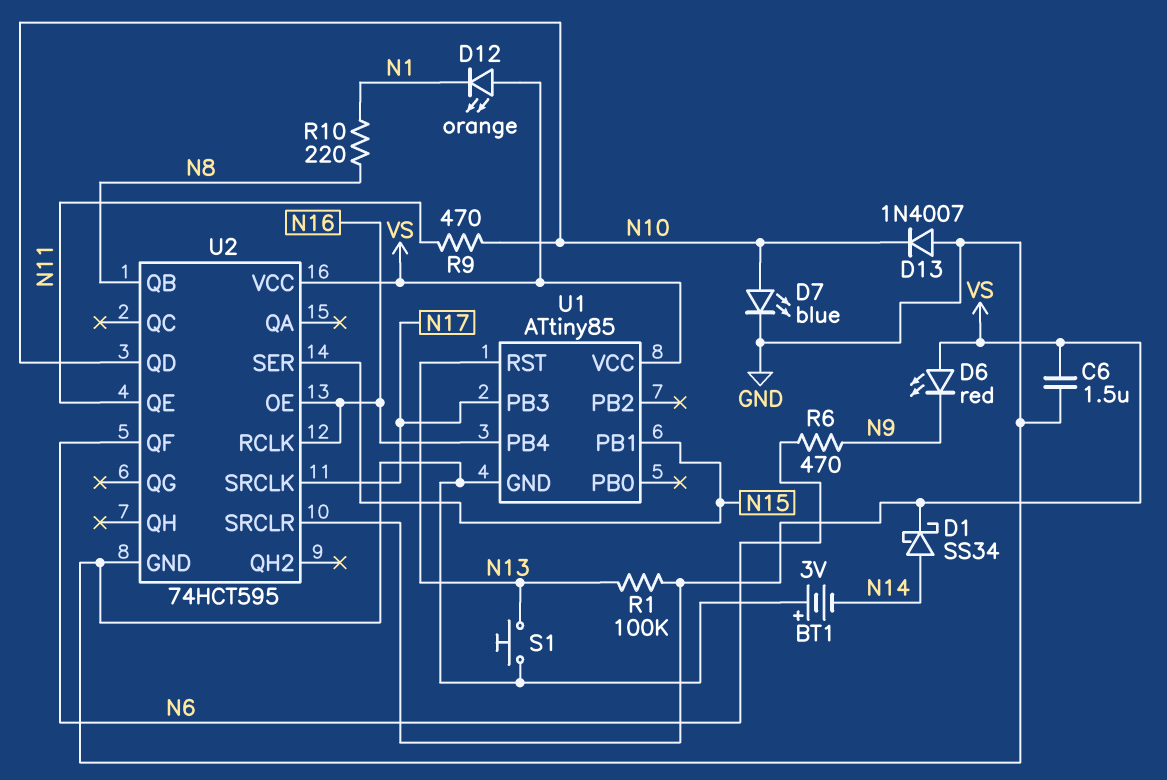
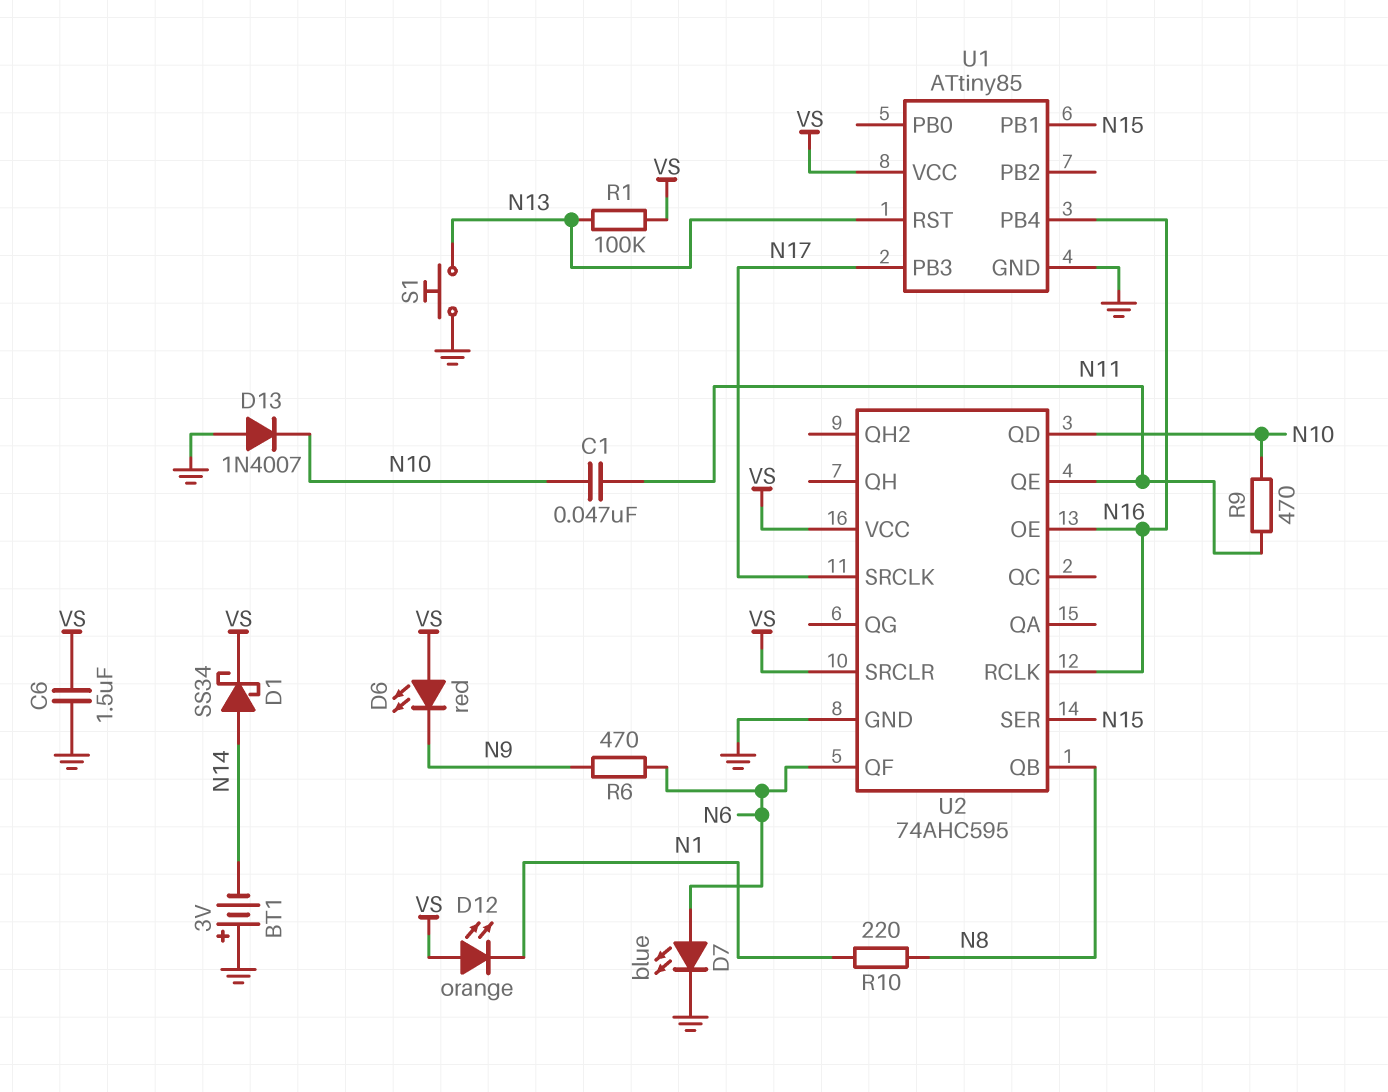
C1: none -> 47nF (N10, N11)
D7: LED blue (A N10, K GND) -> LED blue (A N6, K GND)
U2: 74HCT595 -> 74AHC595

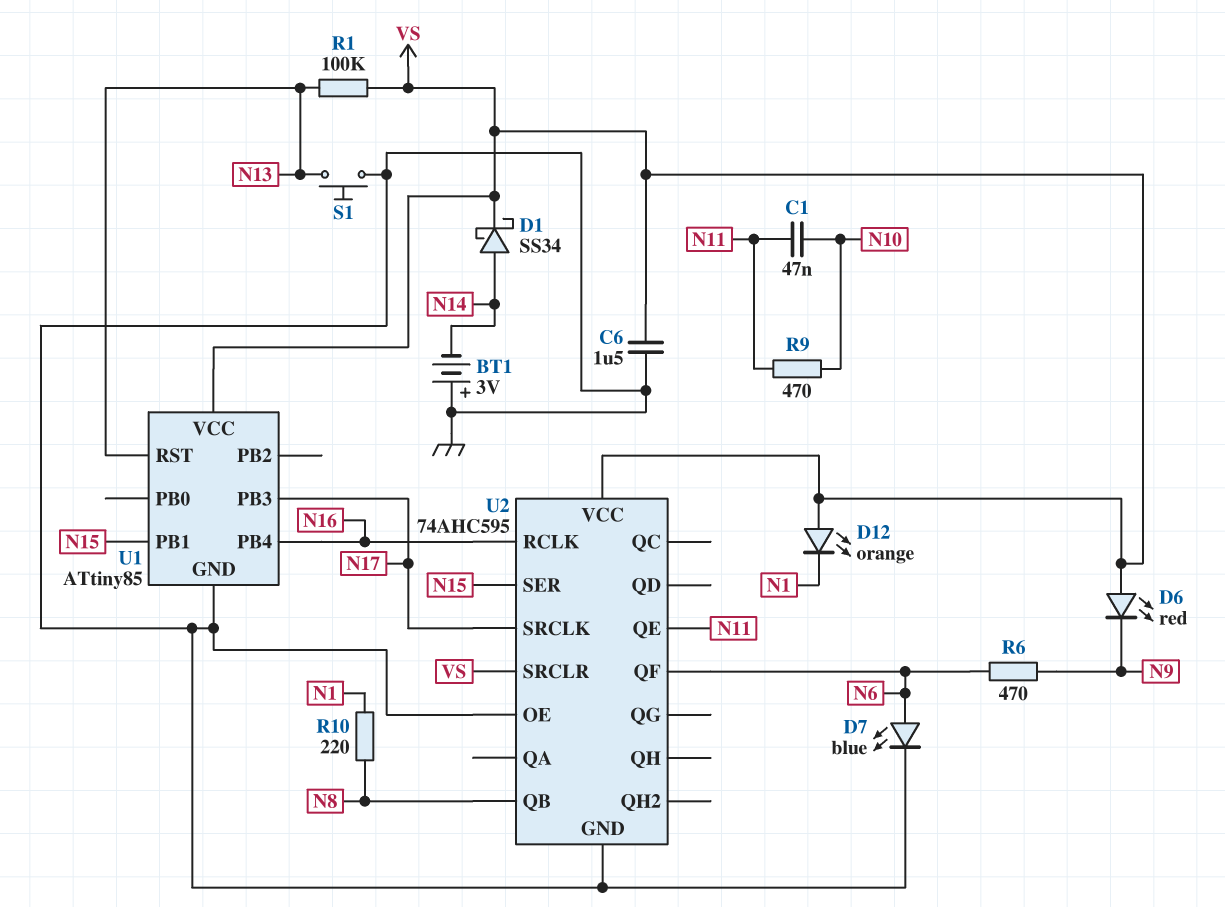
D13: diode 1N4007 (A GND, K N10) -> none
U2 pin OE: N16 -> GND
U2 pin QD: N10 -> none

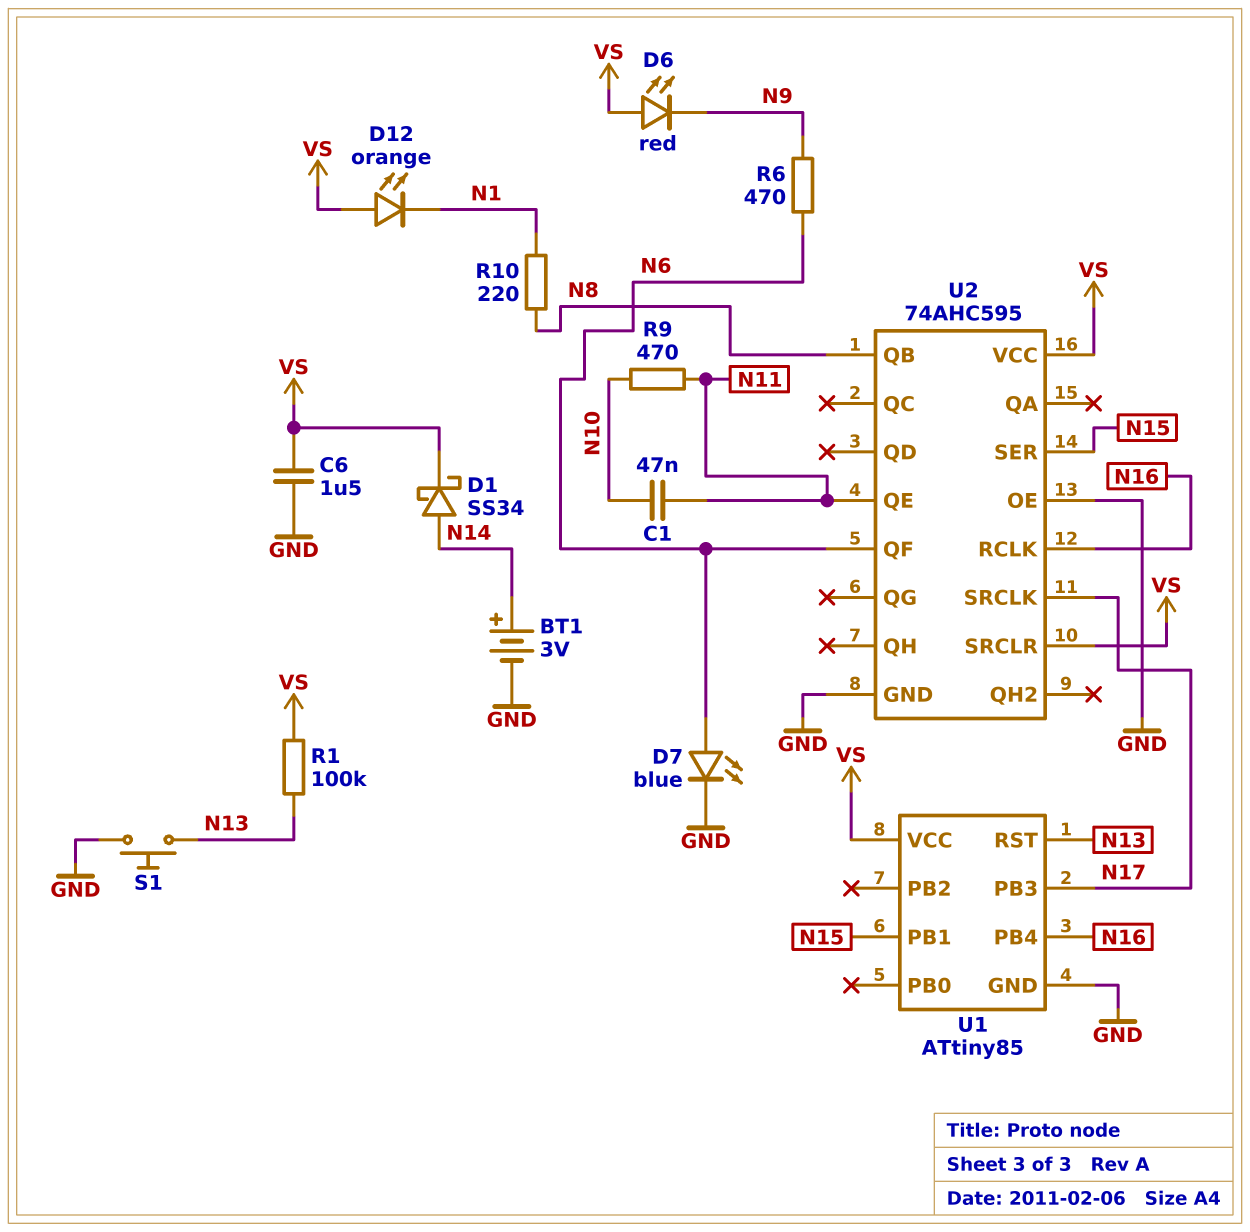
BT1: 3V (plus GND, minus N14) -> 3V (plus N14, minus GND)

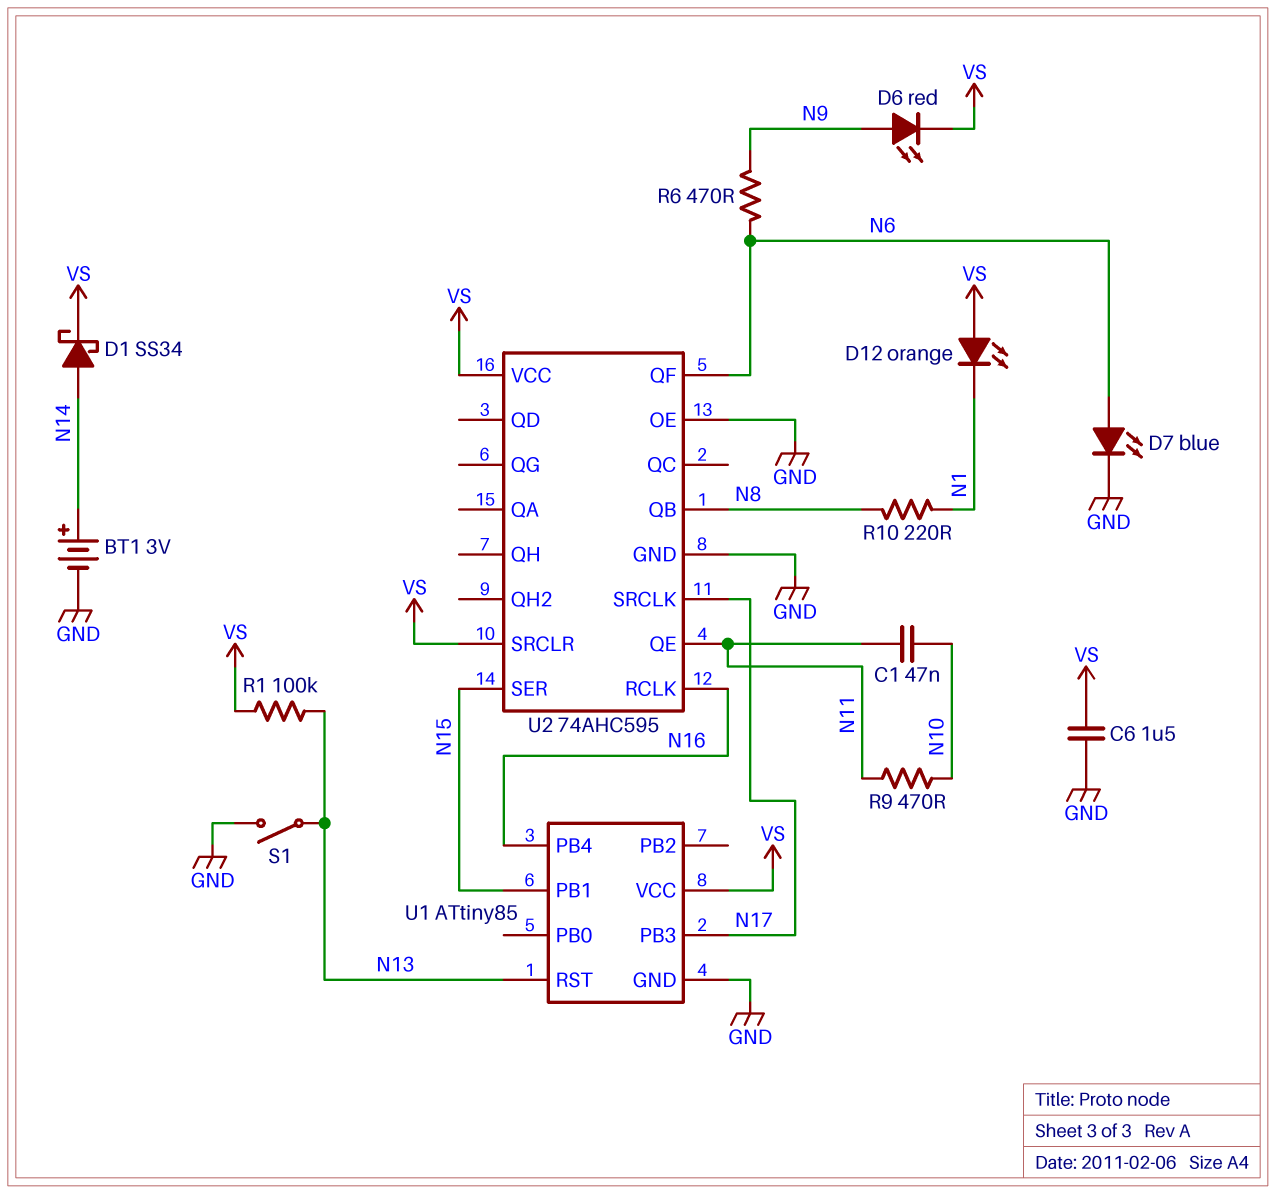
D6: LED red (A VS, K N9) -> LED red (A N9, K VS)
S1: button (GND, N13) -> switch (GND, N13)

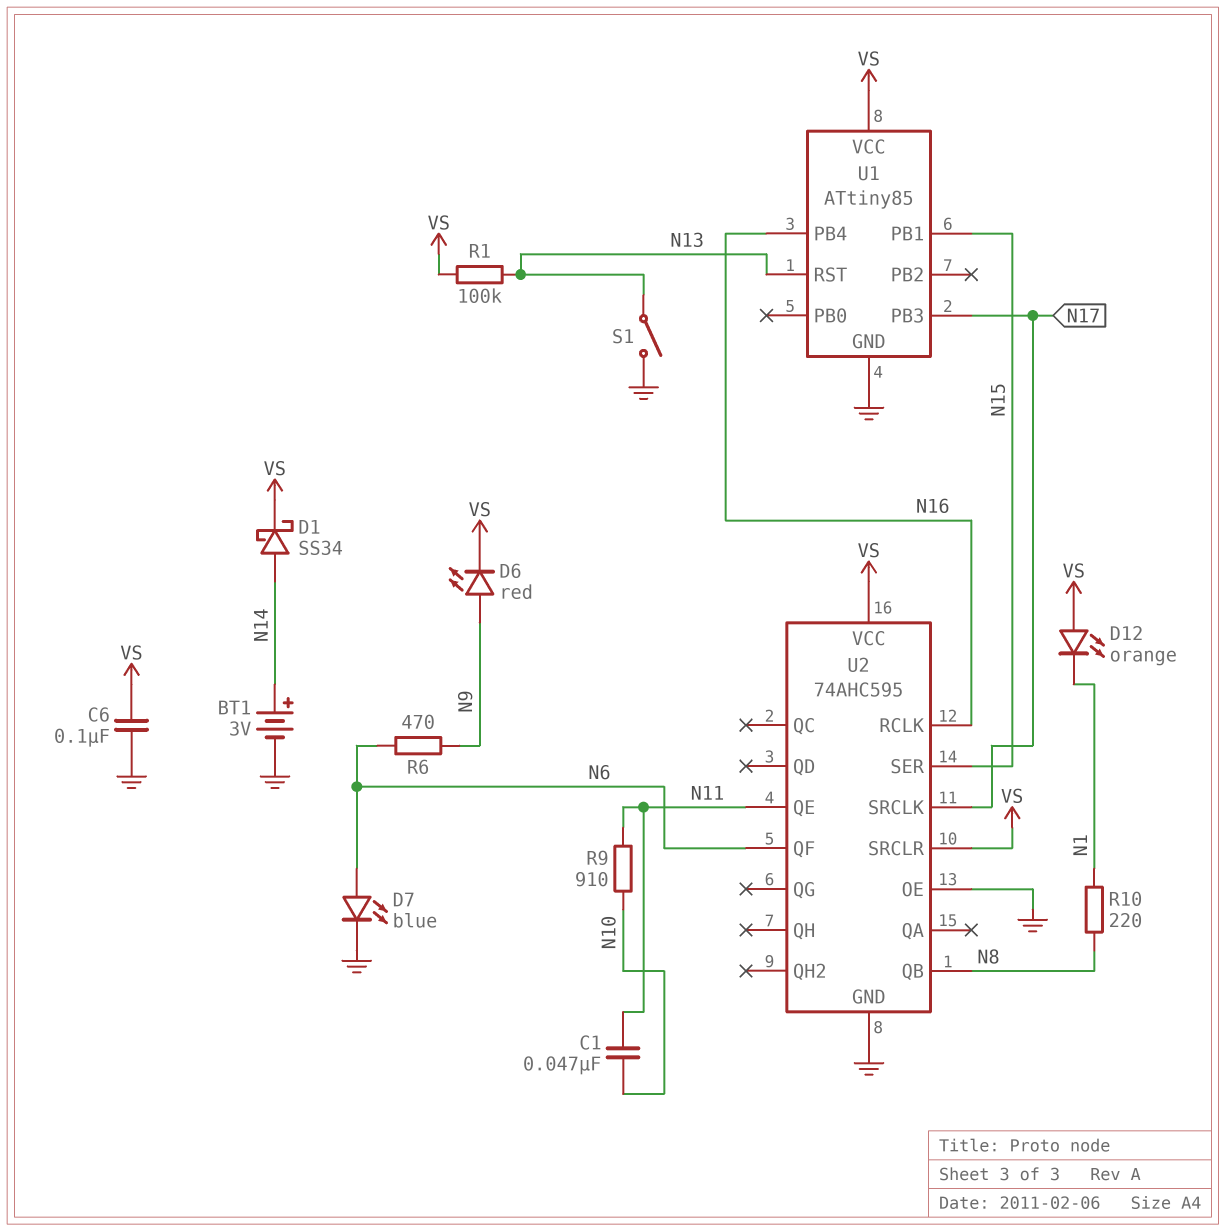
C6: 1.5uF (GND, VS) -> 100nF (GND, VS)
R9: 470 (N10, N11) -> 910 (N10, N11)

